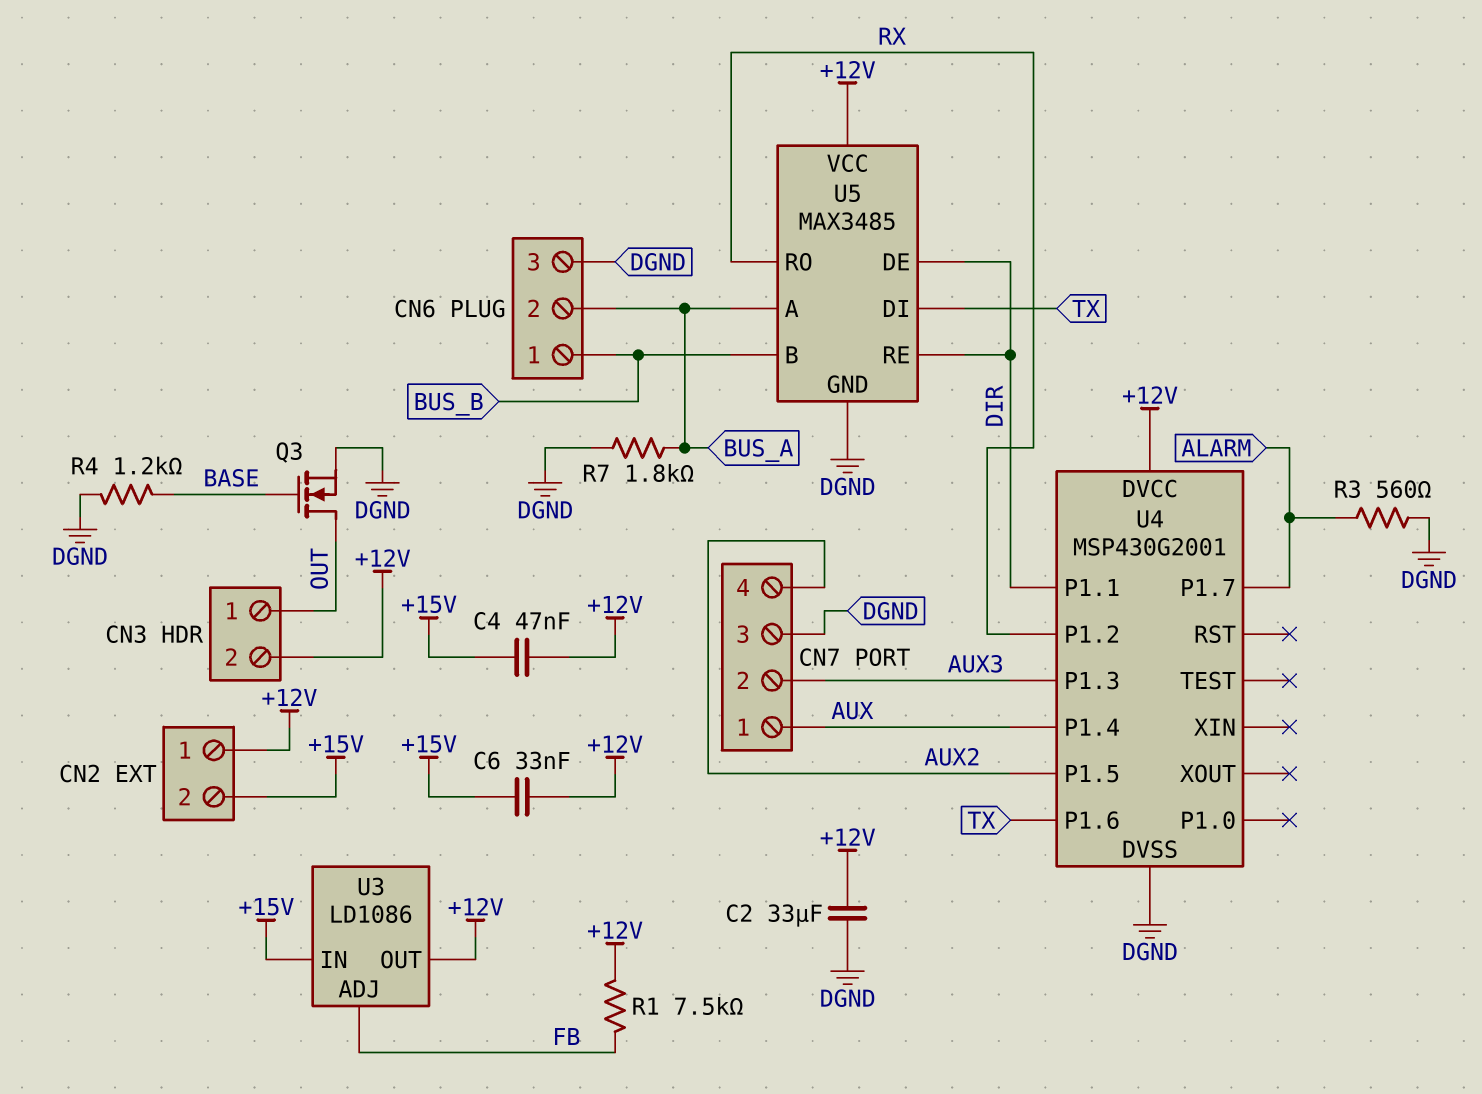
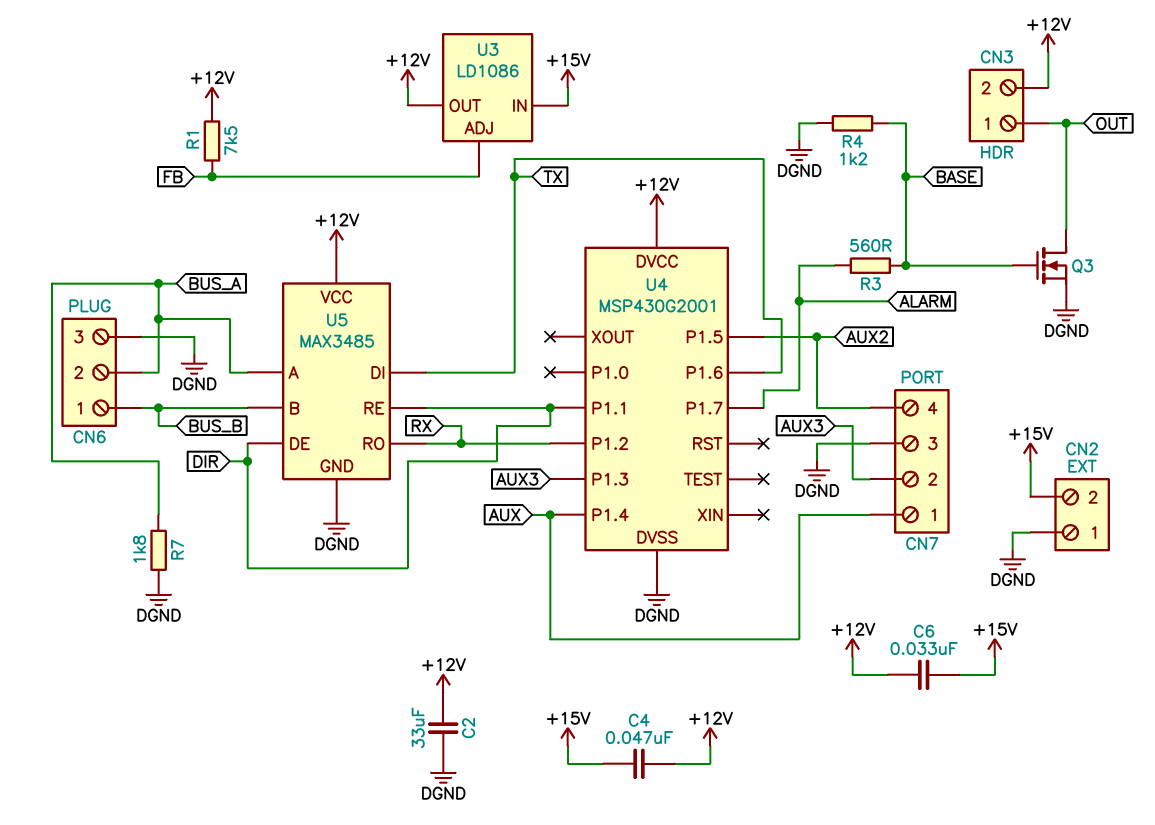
CN2 pin 1: +12V -> DGND
R3: 560 (ALARM, DGND) -> 560 (ALARM, BASE)

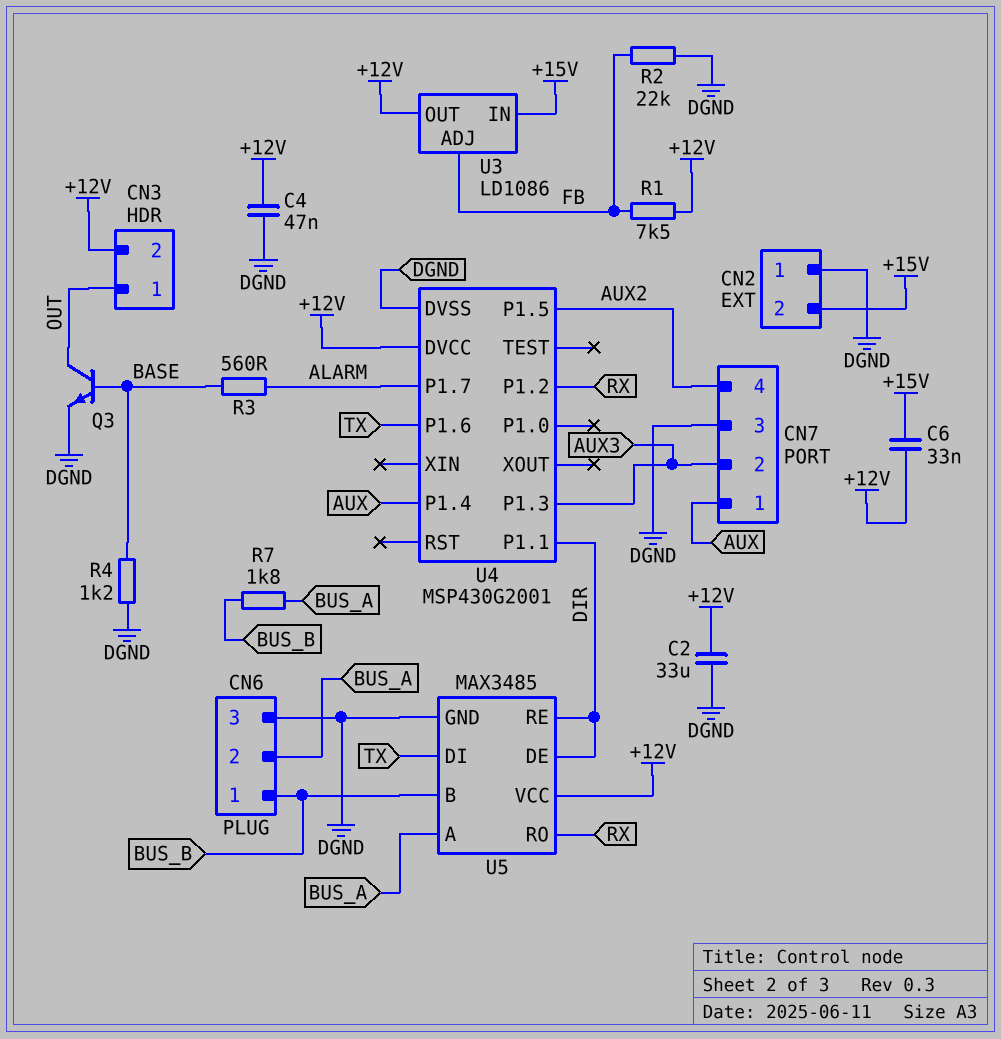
C4: 47nF (+12V, +15V) -> 47nF (+12V, DGND)
Q3: NMOS (G BASE, D OUT, S DGND) -> NPN (B BASE, C OUT, E DGND)
R2: none -> 22k (DGND, FB)
R7: 1.8k (BUS_A, DGND) -> 1.8k (BUS_A, BUS_B)

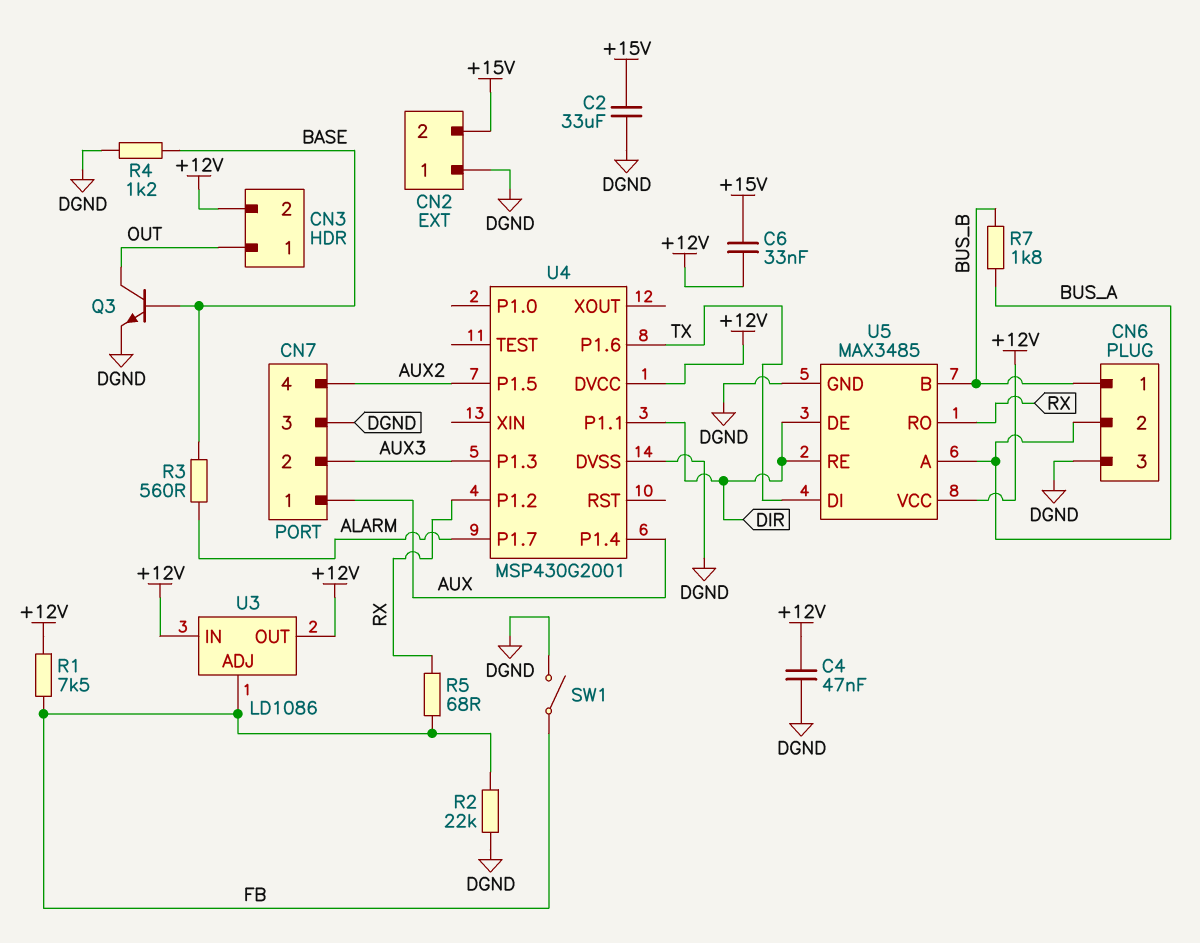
C2: 33uF (+12V, DGND) -> 33uF (+15V, DGND)
R5: none -> 68 (FB, RX)
SW1: none -> switch (DGND, FB)
U3 pin IN: +15V -> +12V

